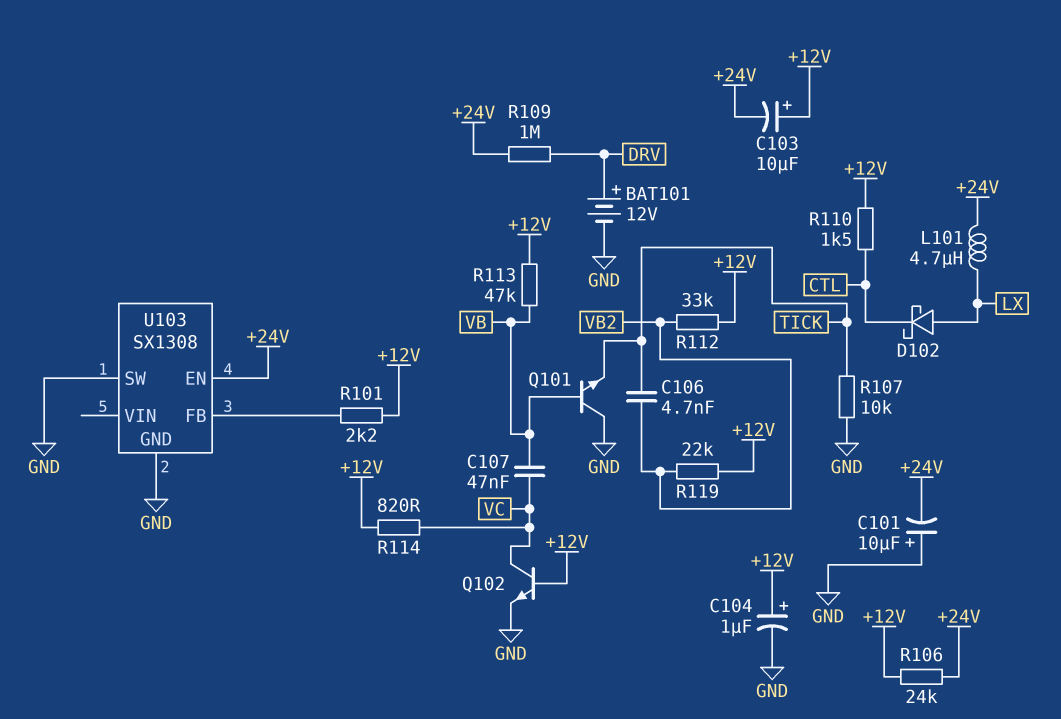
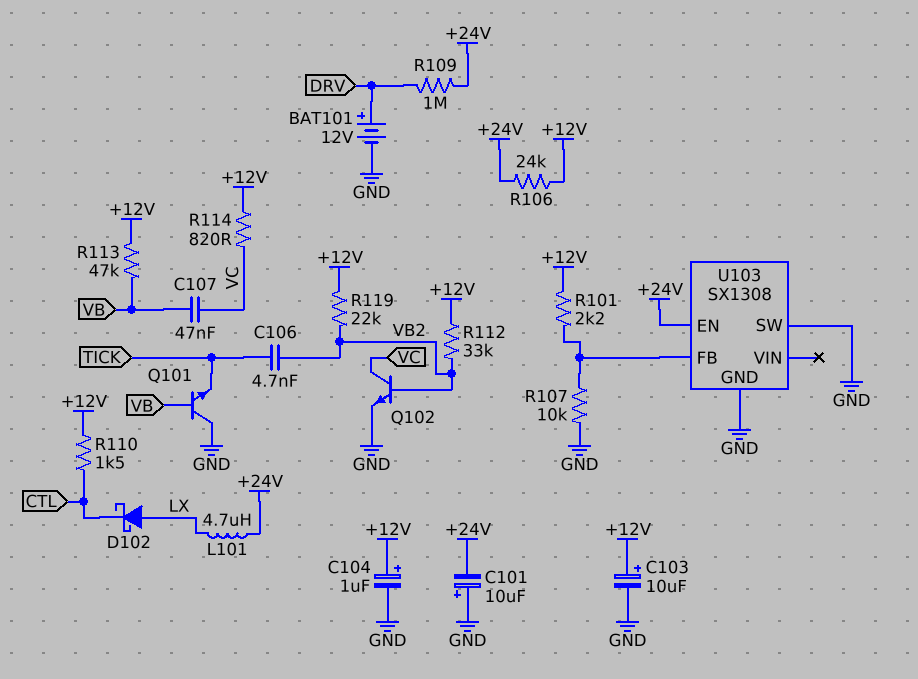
C103: 10uF (plus +12V, minus +24V) -> 10uF (plus +12V, minus GND)
Q102: NPN (B +12V, C VC, E GND) -> NPN (B VB2, C VC, E GND)
R107: 10k (GND, TICK) -> 10k (GND, U103/FB)

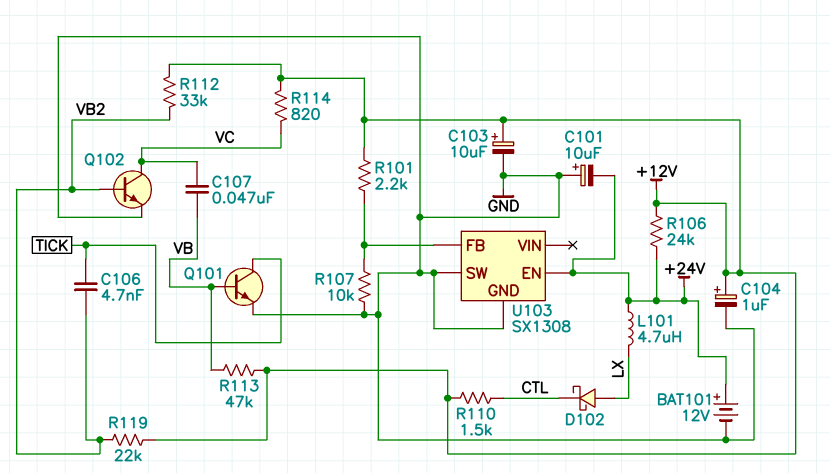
BAT101: 12V (plus DRV, minus GND) -> 12V (plus +24V, minus GND)
Q101: NPN (B VB, C GND, E TICK) -> NPN (B VB, C TICK, E GND)
R109: 1M (+24V, DRV) -> none

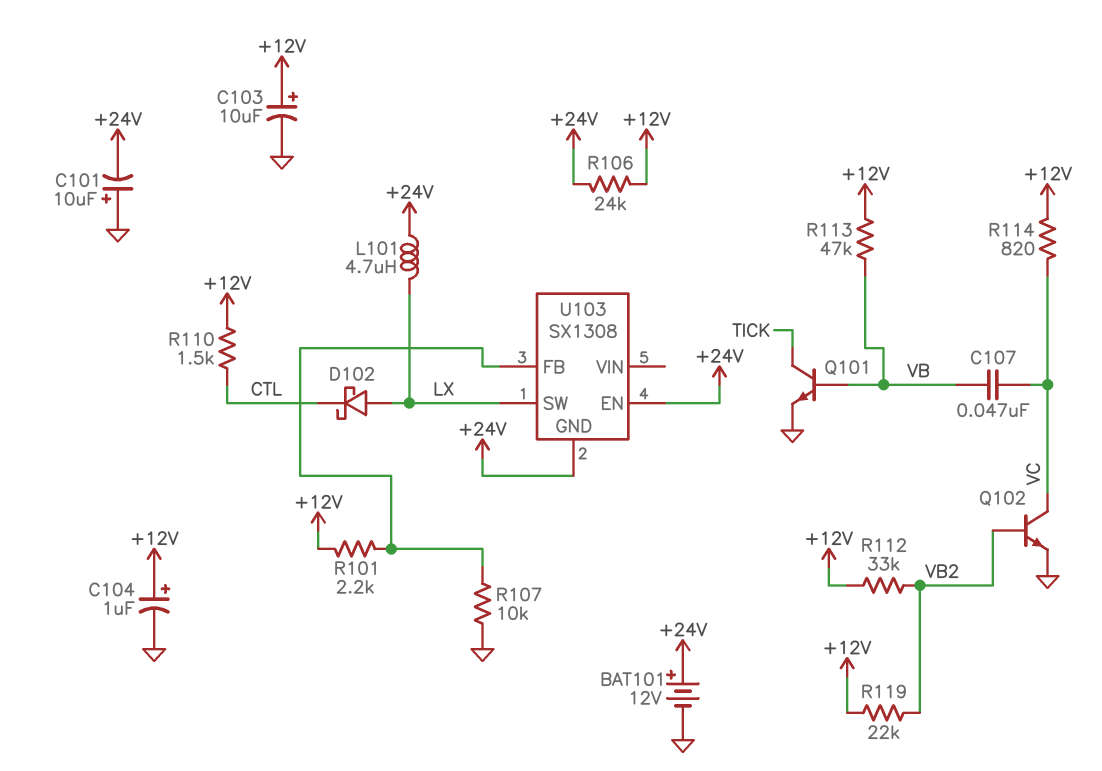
C106: 4.7nF (TICK, VB2) -> none
U103 pin GND: GND -> +24V
U103 pin SW: GND -> LX

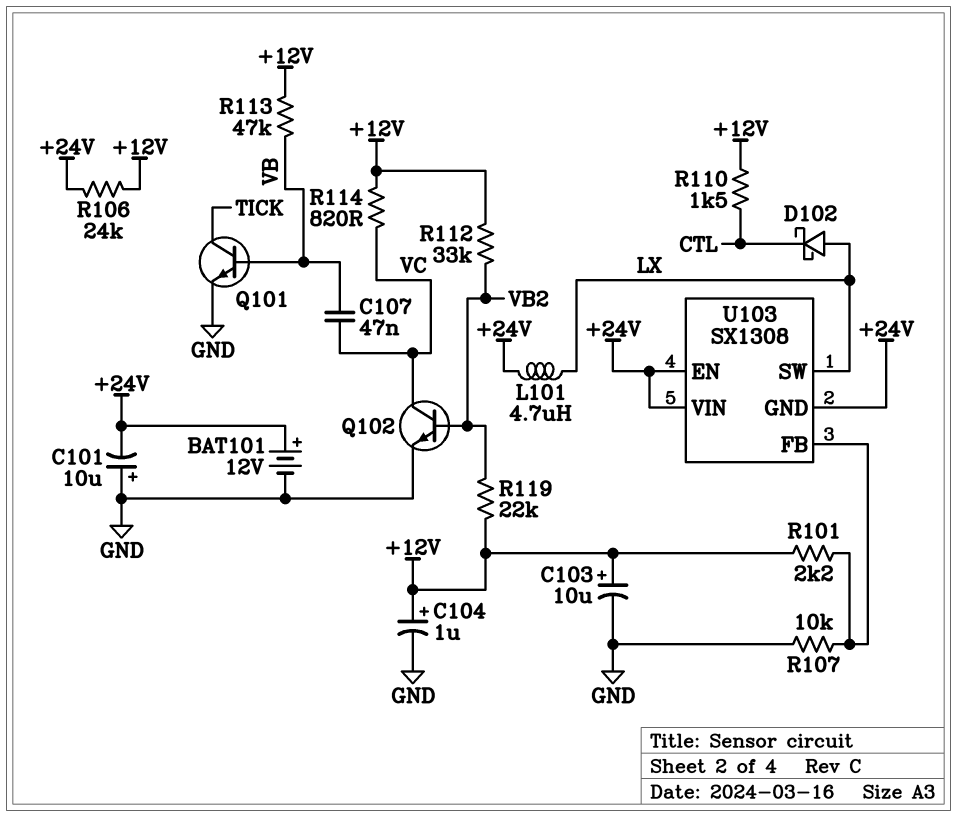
U103 pin VIN: none -> +24V

